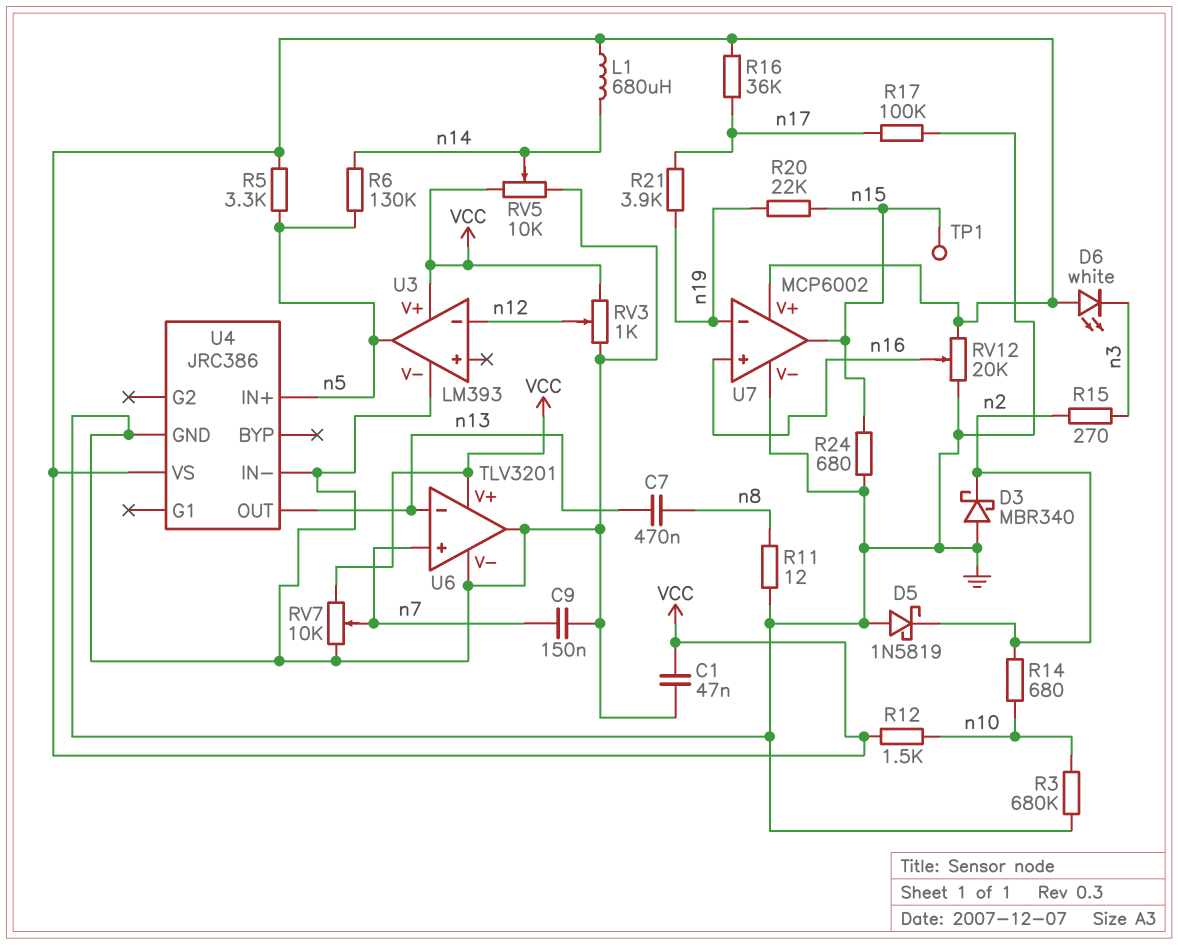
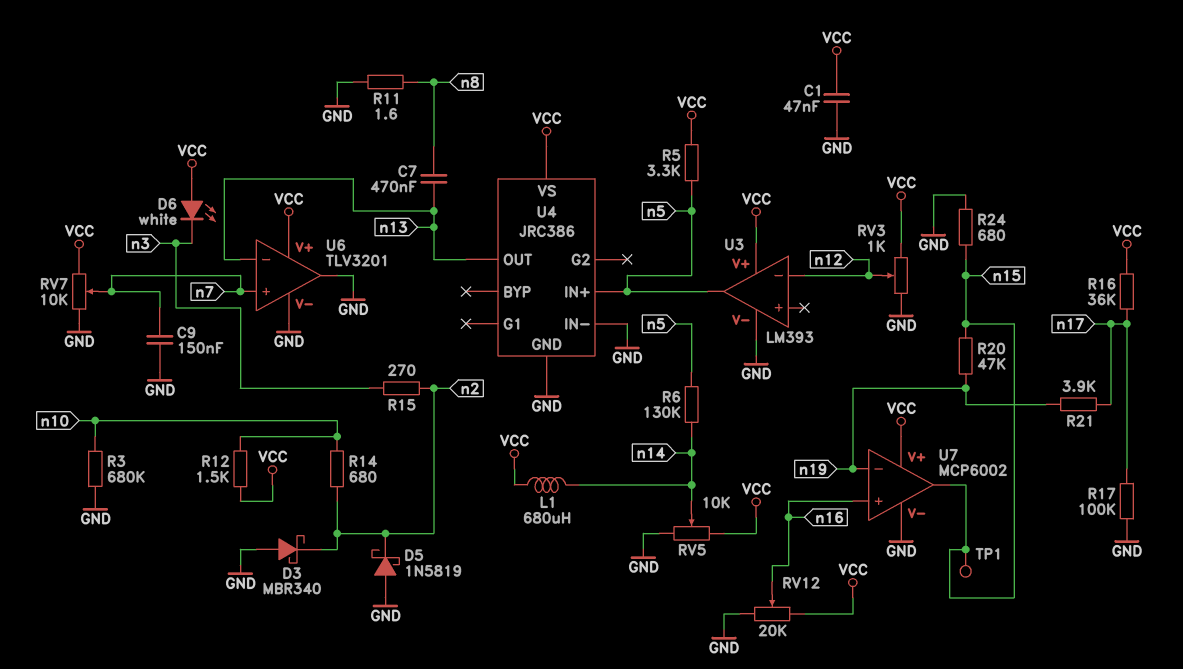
R11: 12 (GND, n8) -> 1.6 (GND, n8)
R20: 22k (n15, n19) -> 47k (n15, n19)

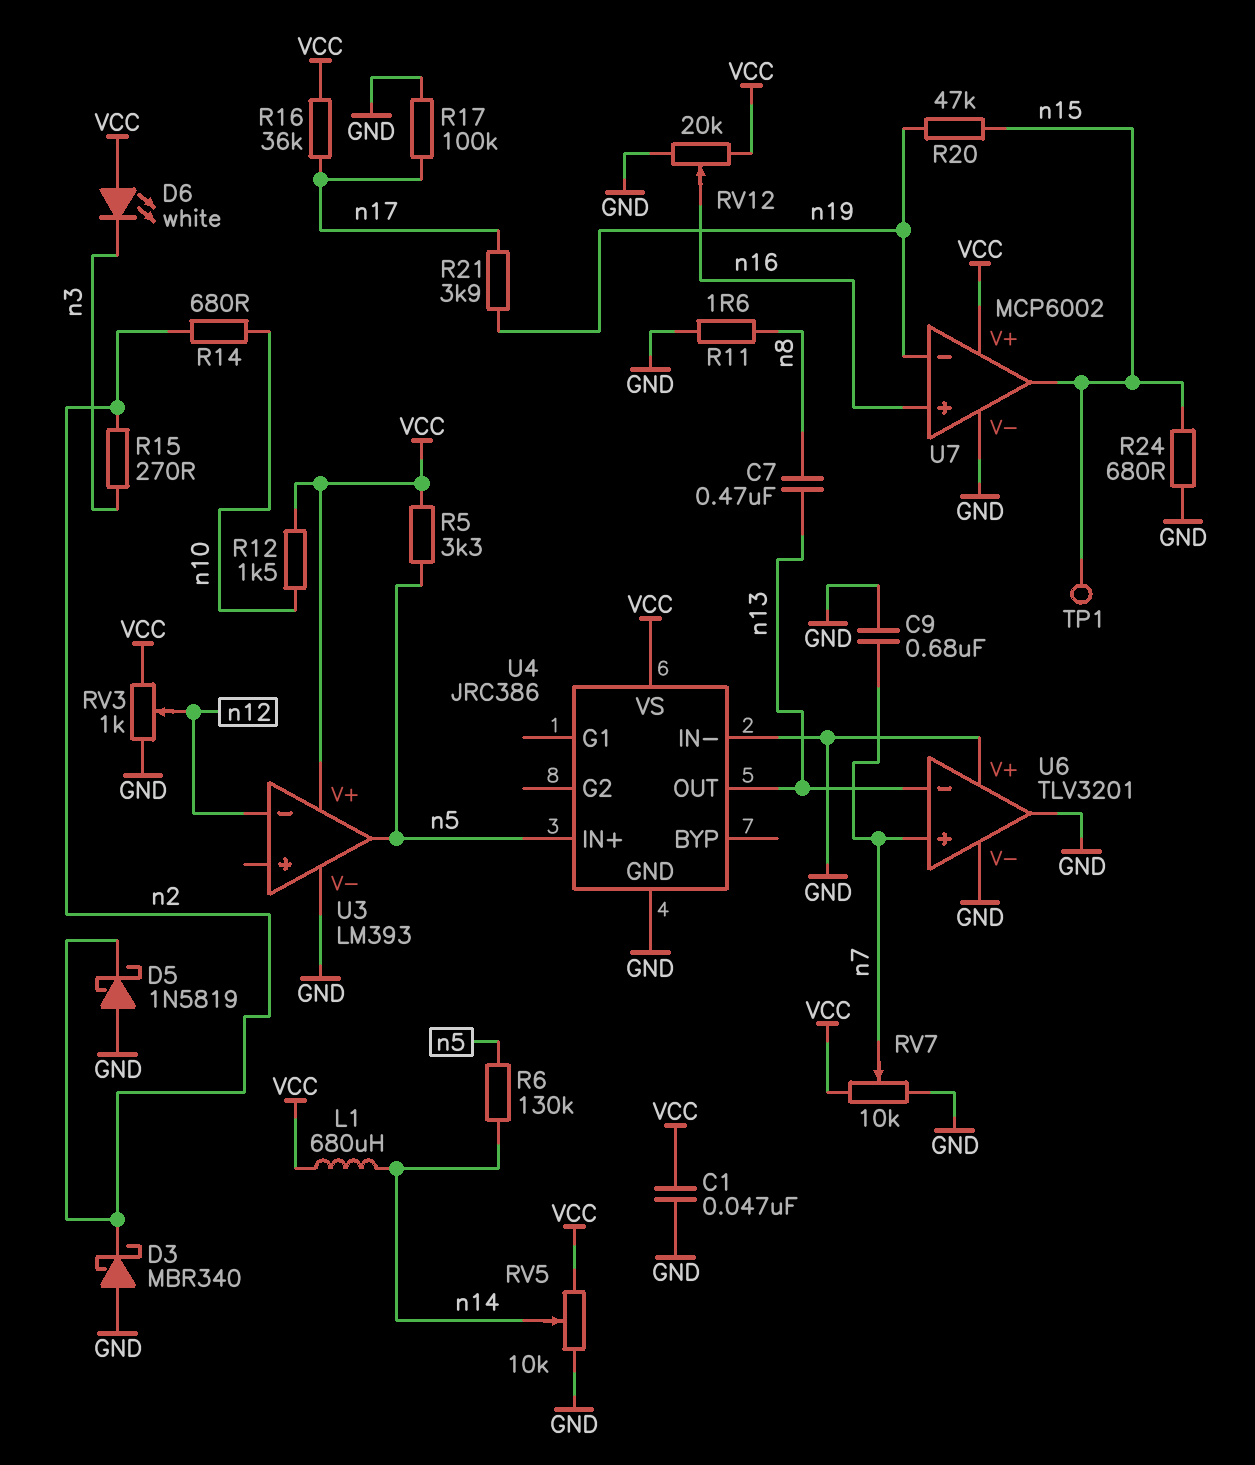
C9: 150nF (GND, n7) -> 680nF (GND, n7)
R3: 680k (GND, n10) -> none
U6 pin V+: VCC -> GND

